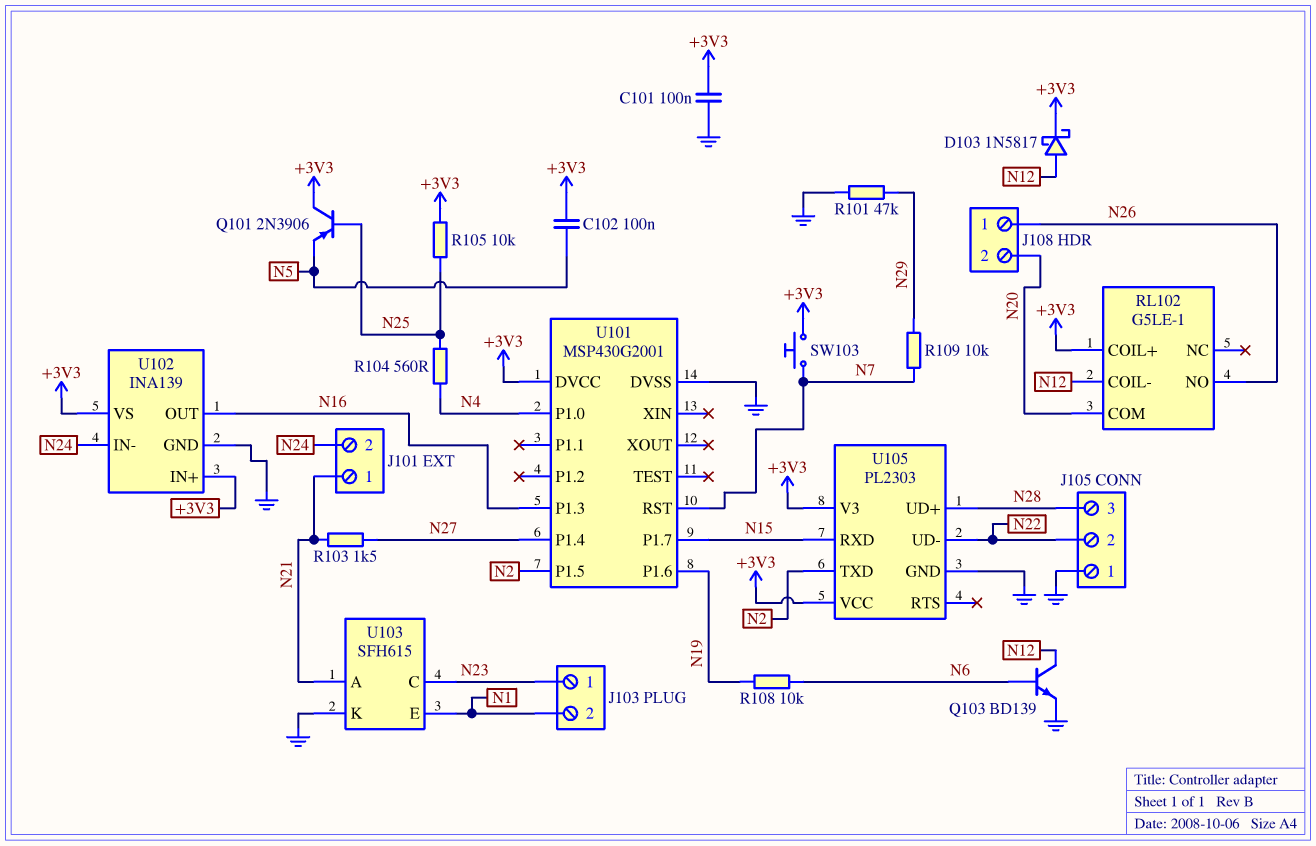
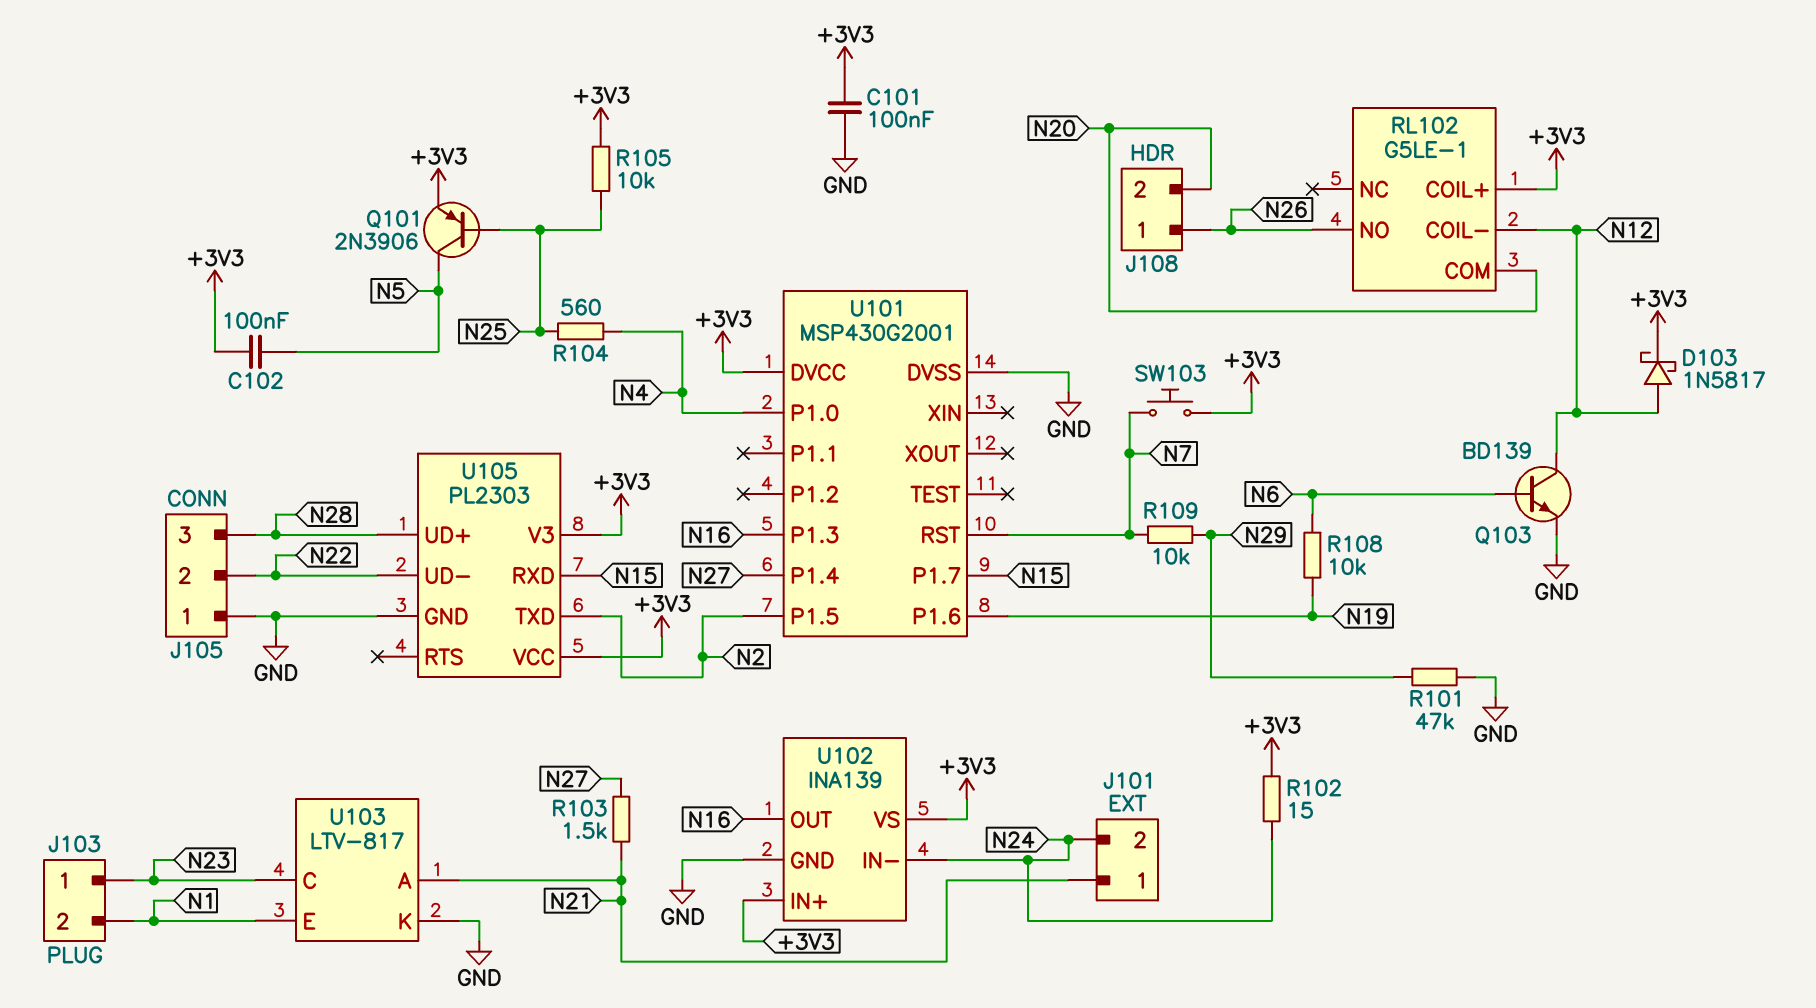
Q101: PNP 2N3906 (B N25, C +3V3, E N5) -> PNP 2N3906 (B N25, C N5, E +3V3)
R102: none -> 15 (+3V3, N24)
U103: SFH615 -> LTV-817

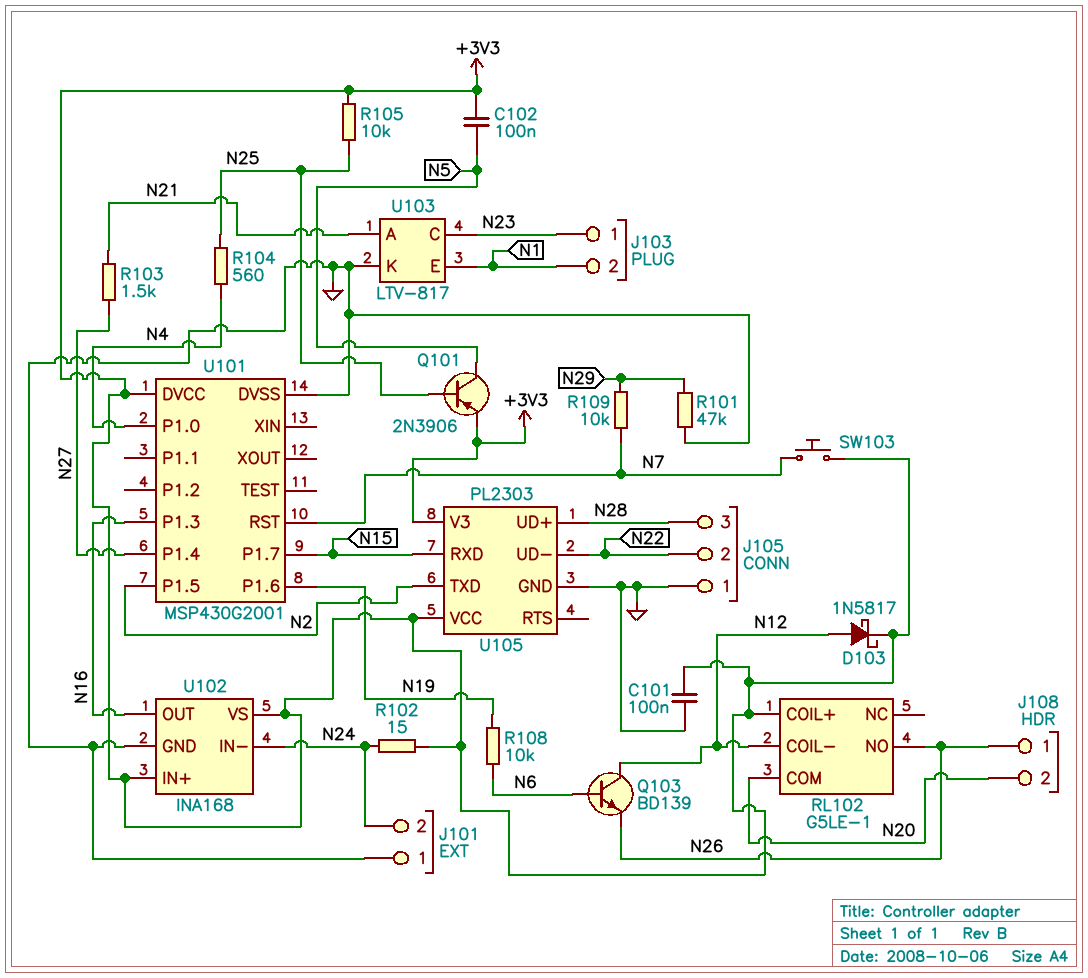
J101 pin 1: N21 -> GND
Q103: NPN BD139 (B N6, C N12, E GND) -> NPN BD139 (B N6, C N12, E N26)
U102: INA139 -> INA168

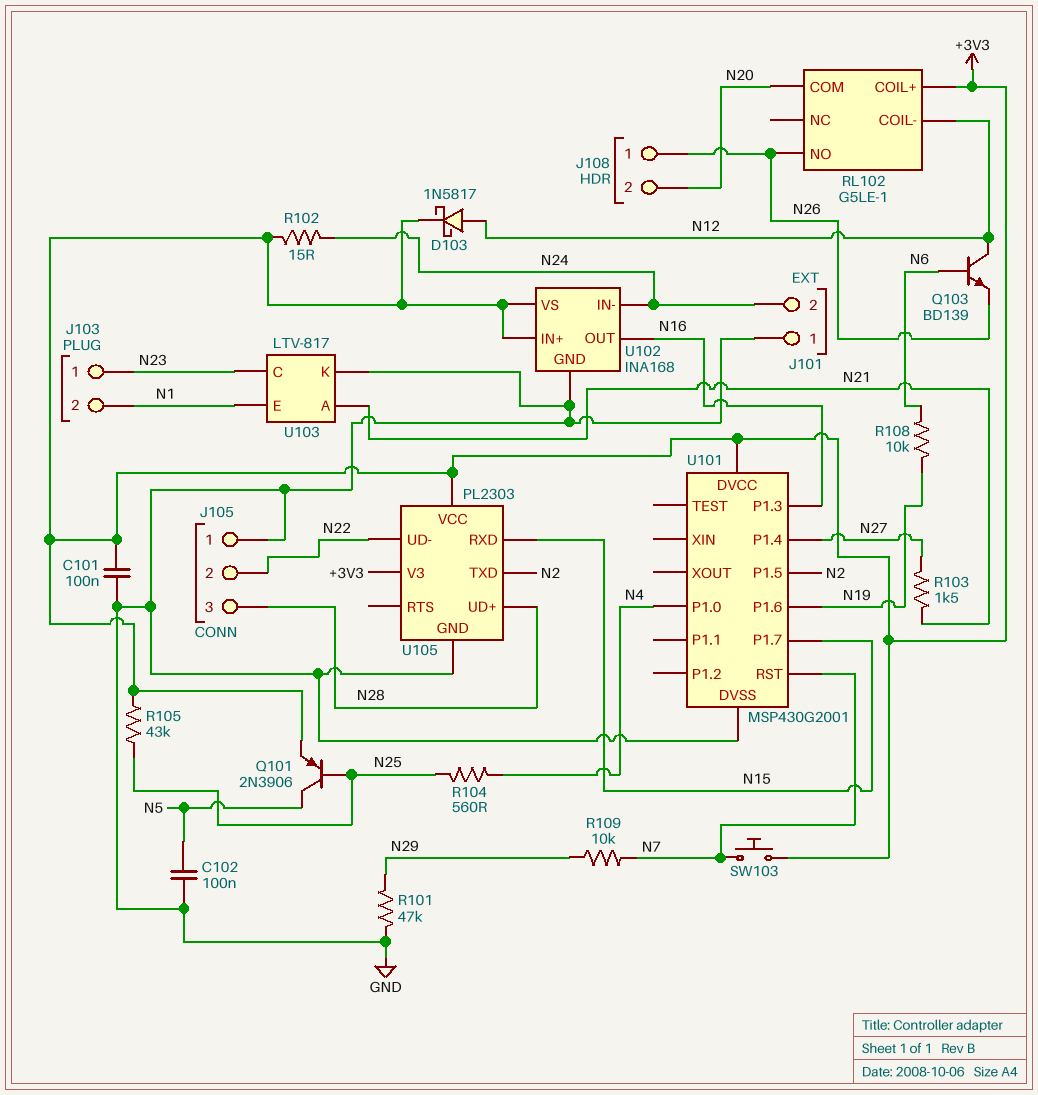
C102: 100nF (+3V3, N5) -> 100nF (GND, N5)
R105: 10k (+3V3, N25) -> 43k (+3V3, N25)

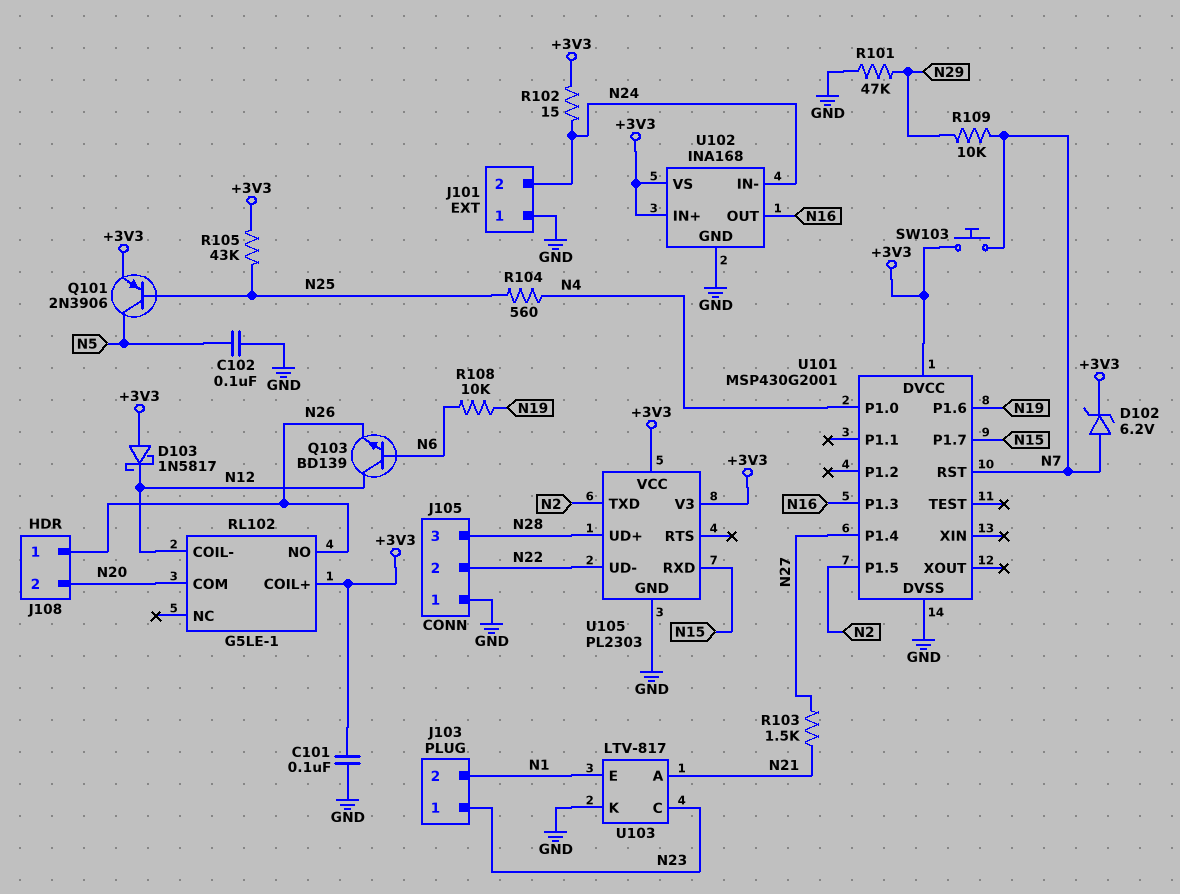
D102: none -> zener 6.2V (A N7, K +3V3)
D103: schottky 1N5817 (A N12, K +3V3) -> schottky 1N5817 (A +3V3, K N12)

